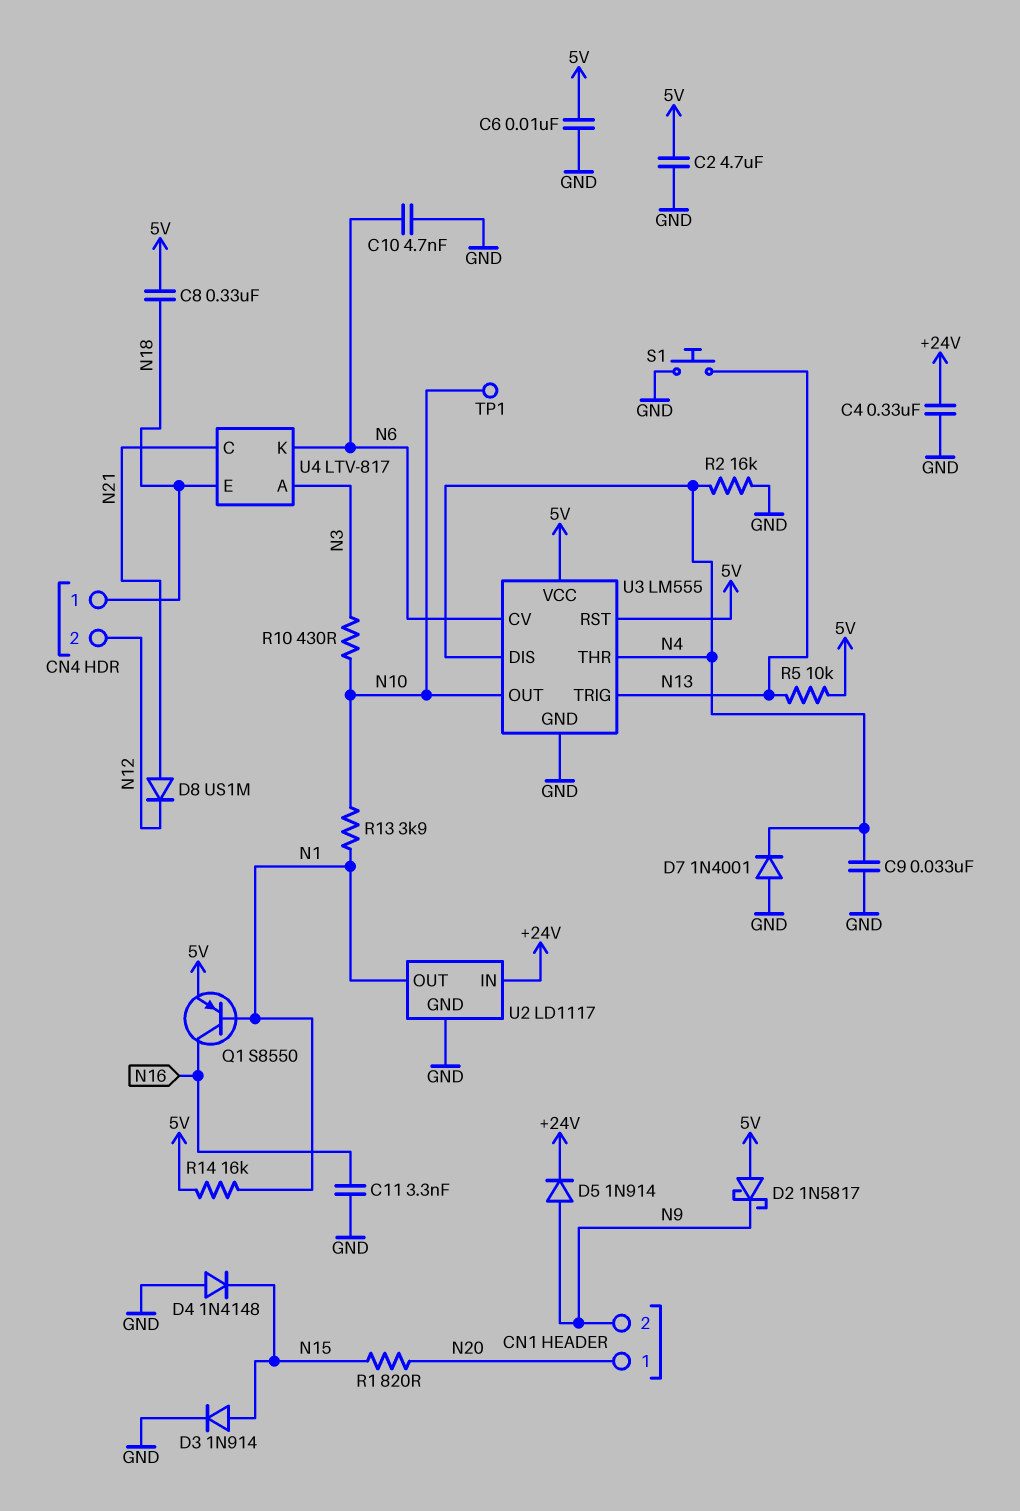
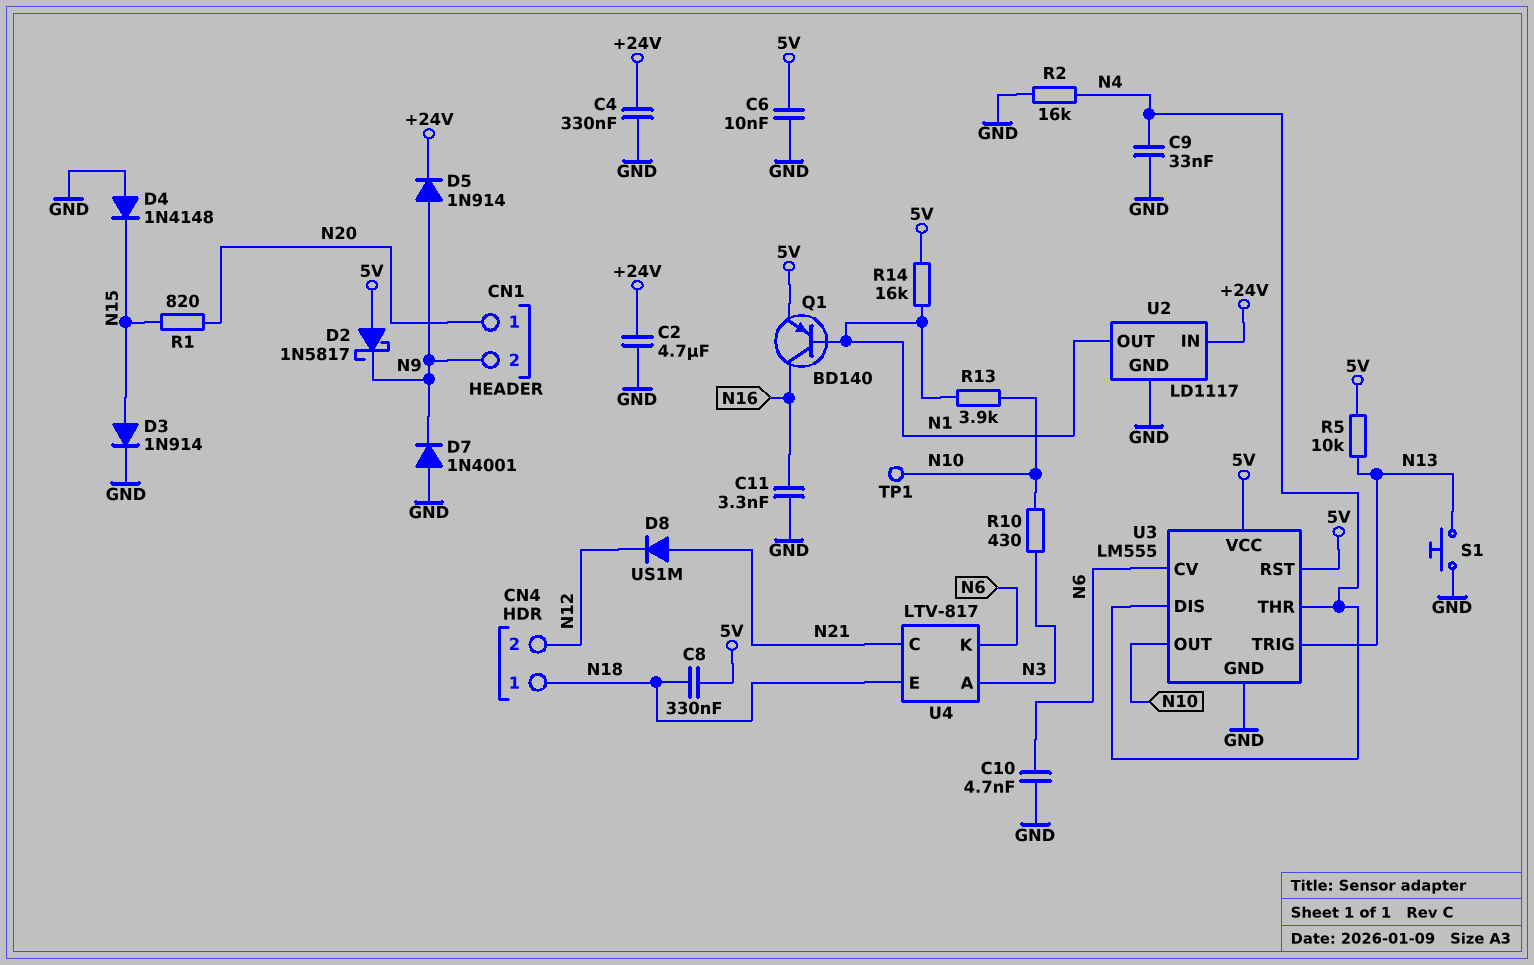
C2: 4.7uF (5V, GND) -> 4.7uF (+24V, GND)
D7: diode 1N4001 (A GND, K N4) -> diode 1N4001 (A GND, K N9)
Q1: PNP S8550 (B N1, C N16, E 5V) -> PNP BD140 (B N1, C N16, E 5V)

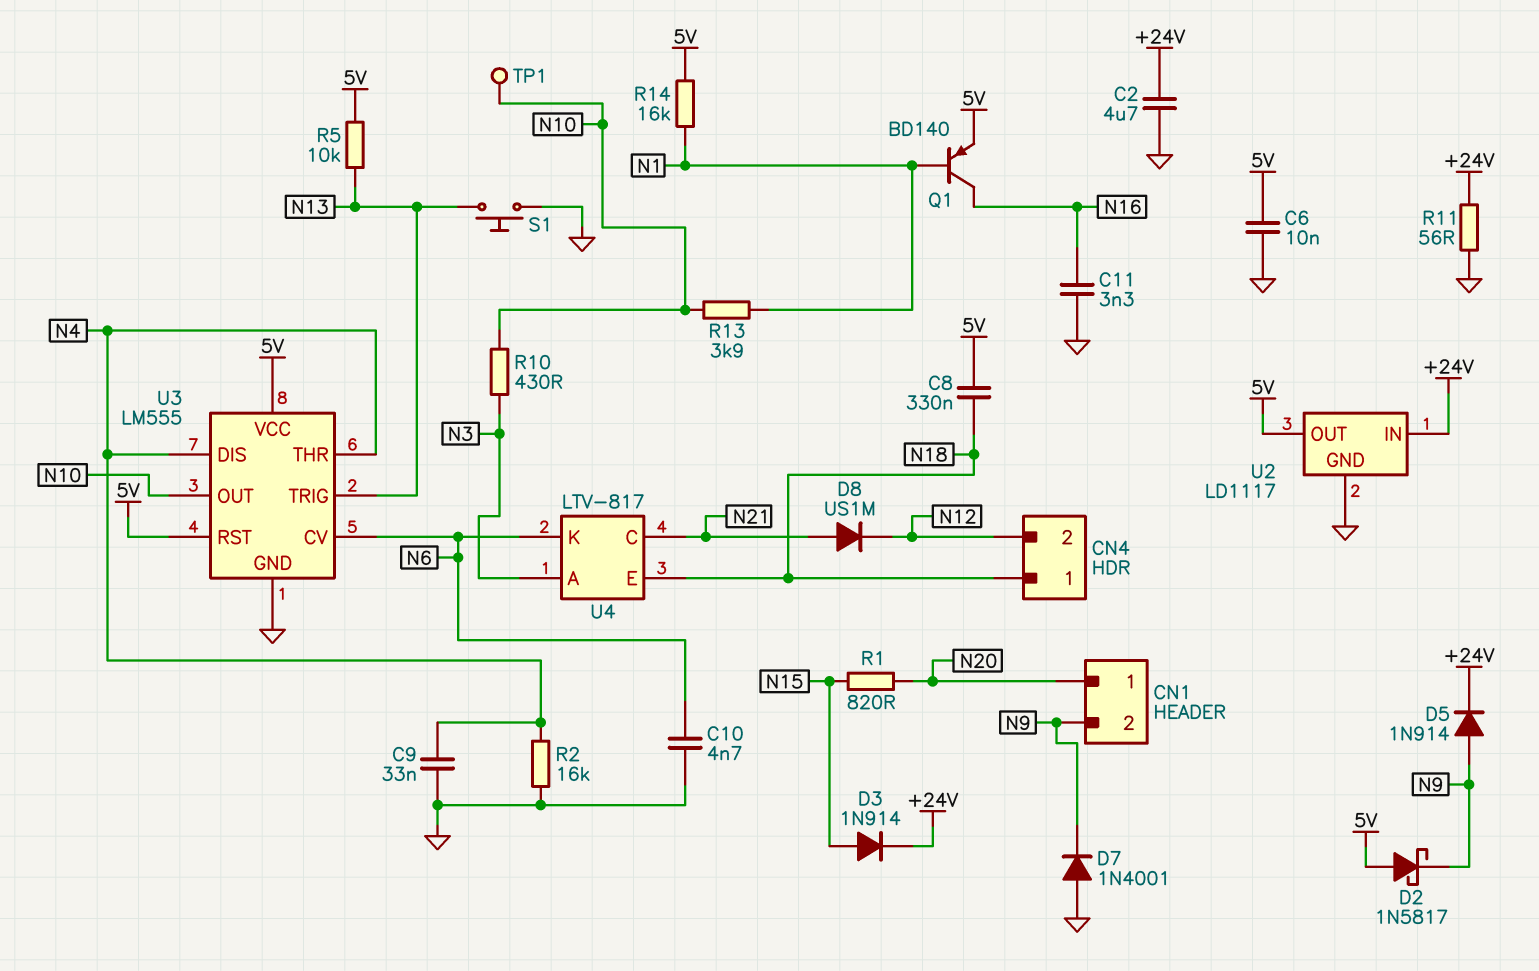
C4: 330nF (+24V, GND) -> none
D3: diode 1N914 (A N15, K GND) -> diode 1N914 (A N15, K +24V)
D4: diode 1N4148 (A GND, K N15) -> none
R11: none -> 56 (+24V, GND)
U2 pin OUT: N1 -> 5V

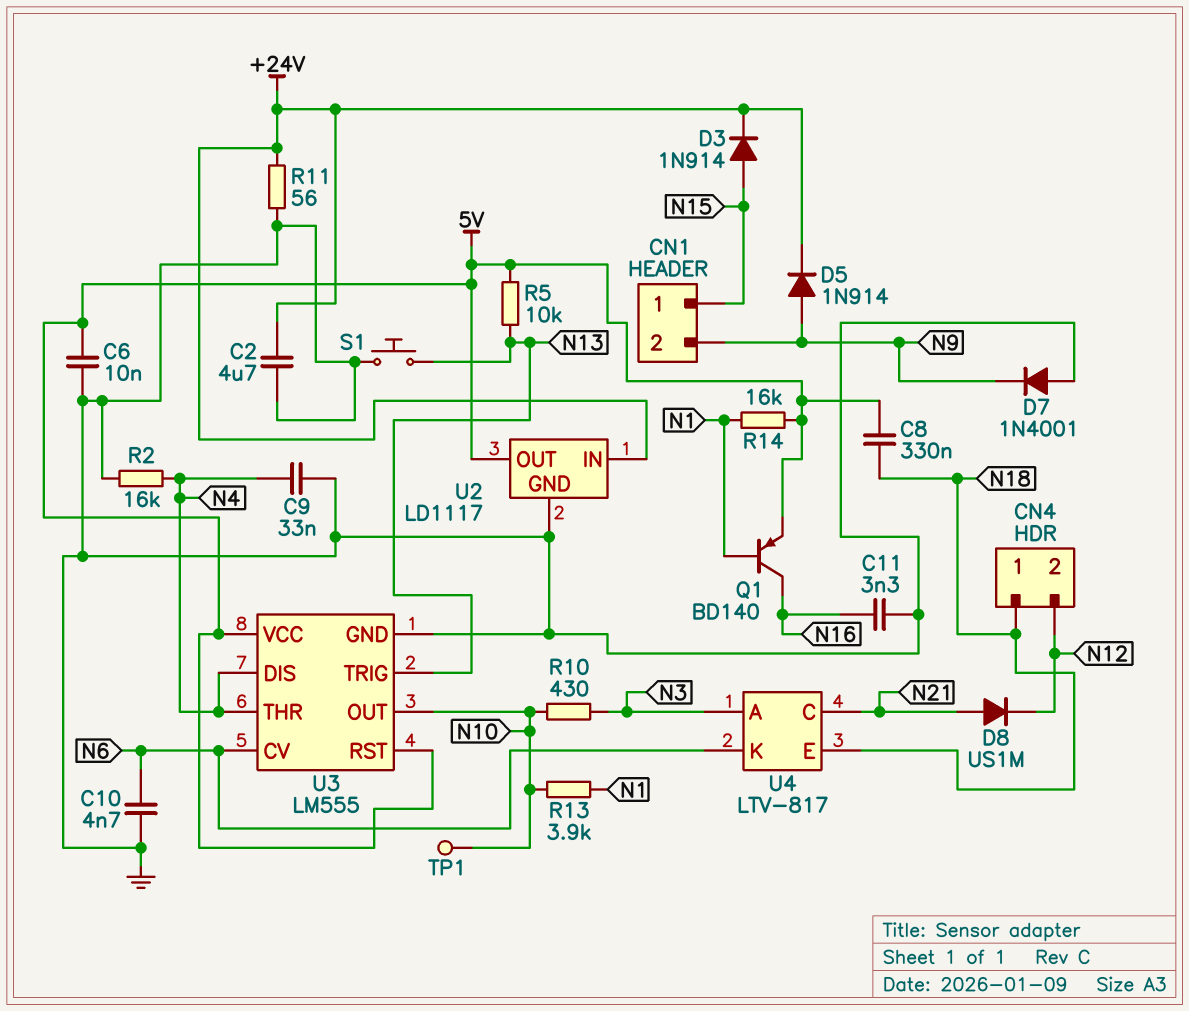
CN1 pin 1: N20 -> N15
D2: schottky 1N5817 (A 5V, K N9) -> none
R1: 820 (N15, N20) -> none

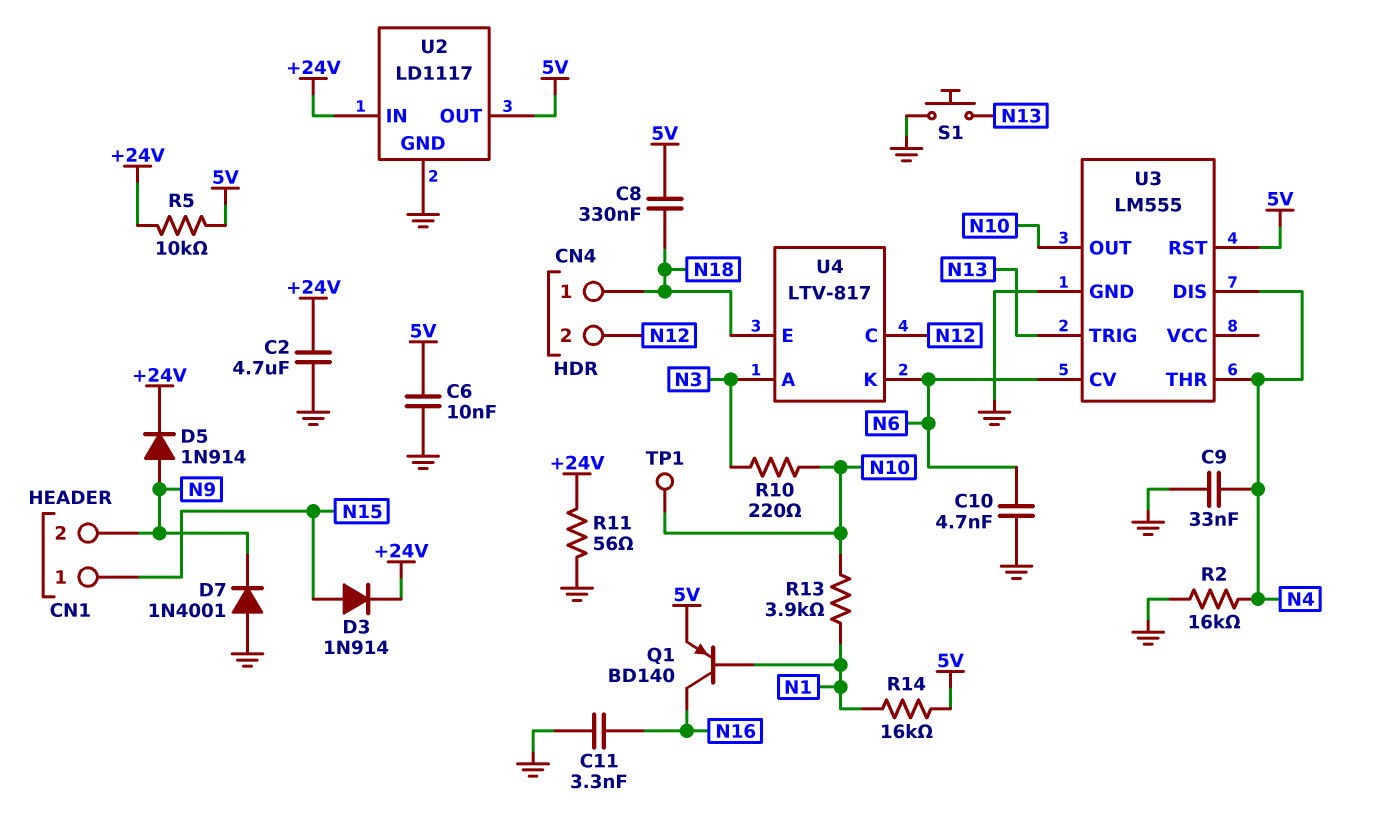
D8: diode US1M (A N21, K N12) -> none
R5: 10k (5V, N13) -> 10k (+24V, 5V)
R10: 430 (N3, N10) -> 220 (N3, N10)
U3 pin VCC: 5V -> none
U4 pin C: N21 -> N12

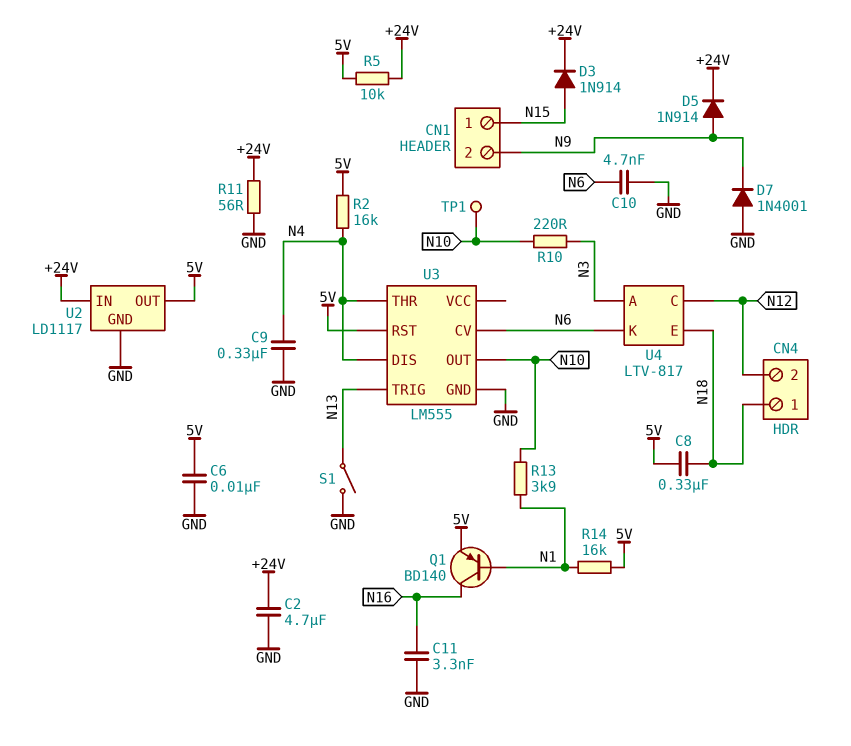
C9: 33nF (GND, N4) -> 330nF (GND, N4)
R2: 16k (GND, N4) -> 16k (5V, N4)
S1: button (GND, N13) -> switch (GND, N13)

